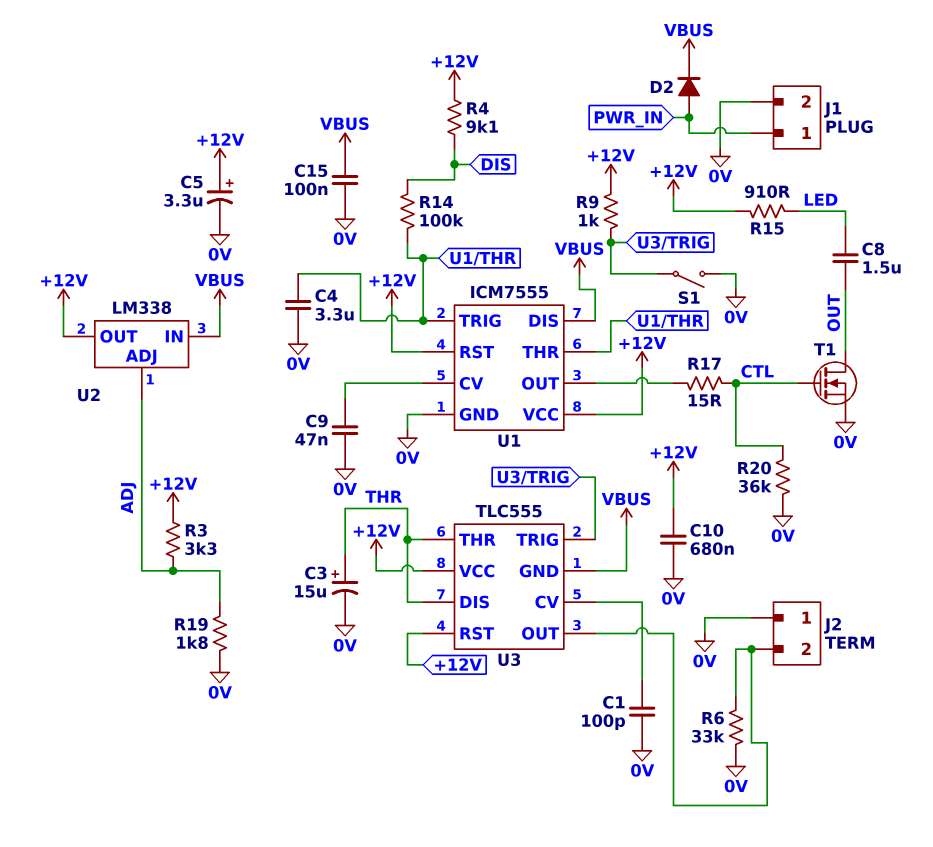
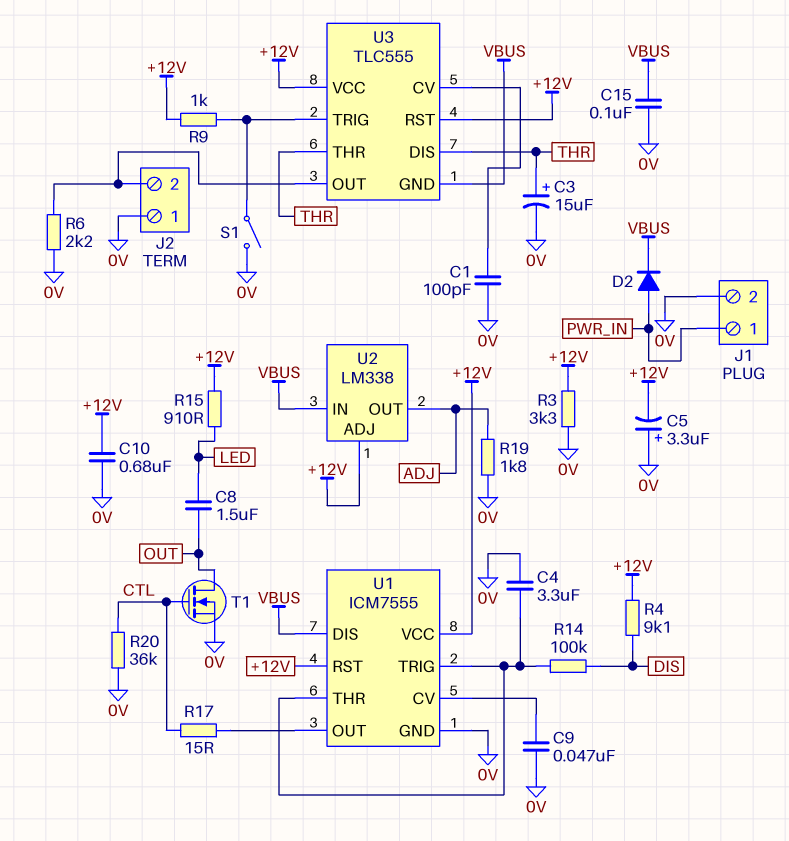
C5: 3.3uF (plus +12V, minus 0V) -> 3.3uF (plus 0V, minus +12V)
R3: 3.3k (+12V, ADJ) -> 3.3k (+12V, 0V)
R6: 33k (0V, J2/2) -> 2.2k (0V, J2/2)
U2 pin ADJ: ADJ -> +12V
U2 pin OUT: +12V -> ADJ

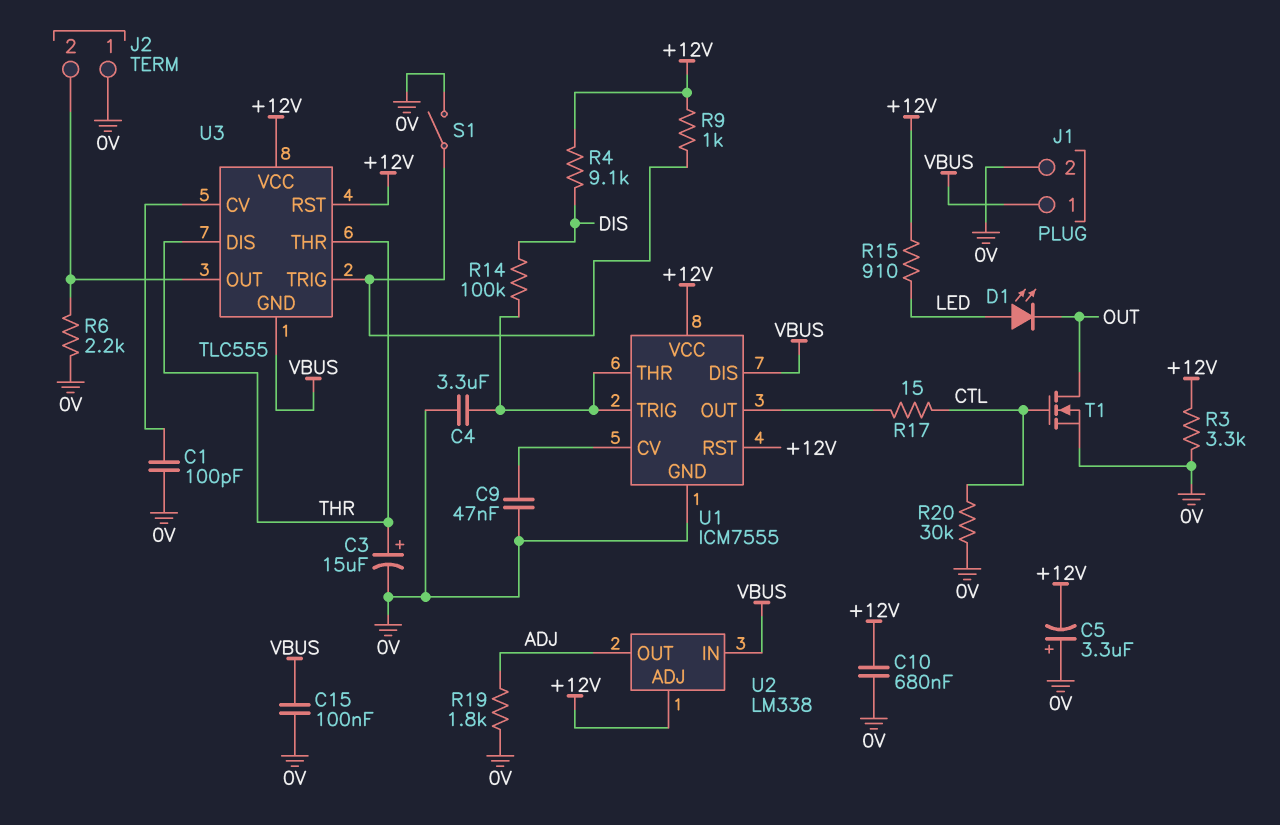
C8: 1.5uF (LED, OUT) -> none
D1: none -> LED (A LED, K OUT)
D2: diode (A PWR_IN, K VBUS) -> none
J1 pin 1: PWR_IN -> VBUS
R20: 36k (0V, CTL) -> 30k (0V, CTL)

